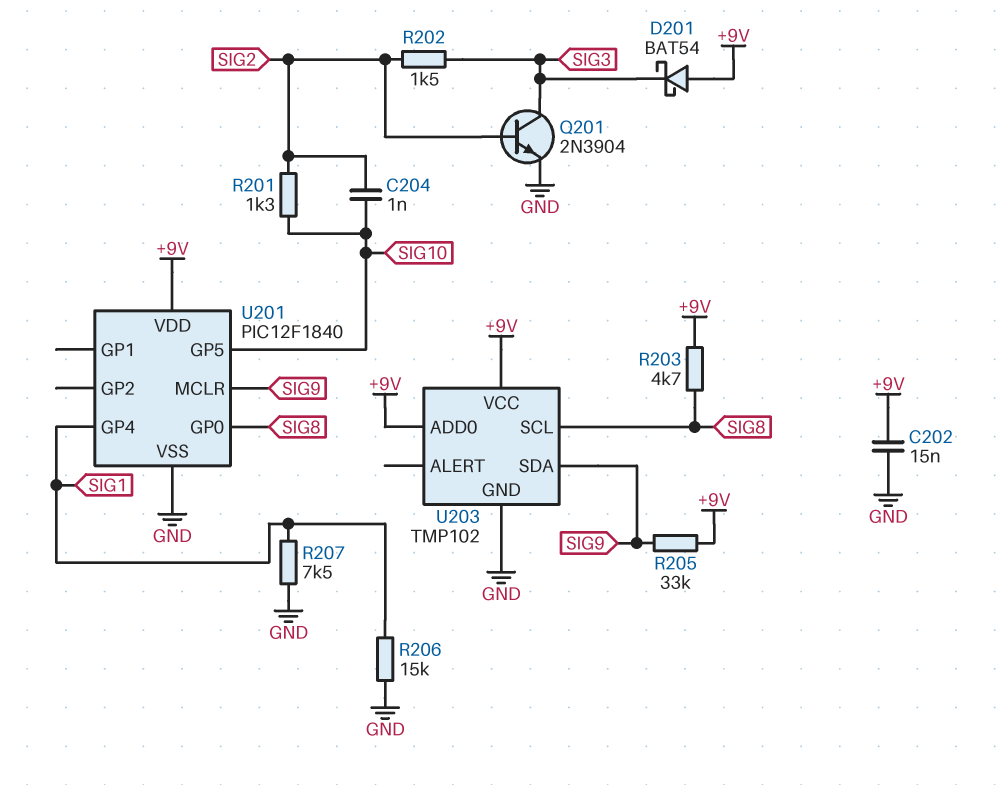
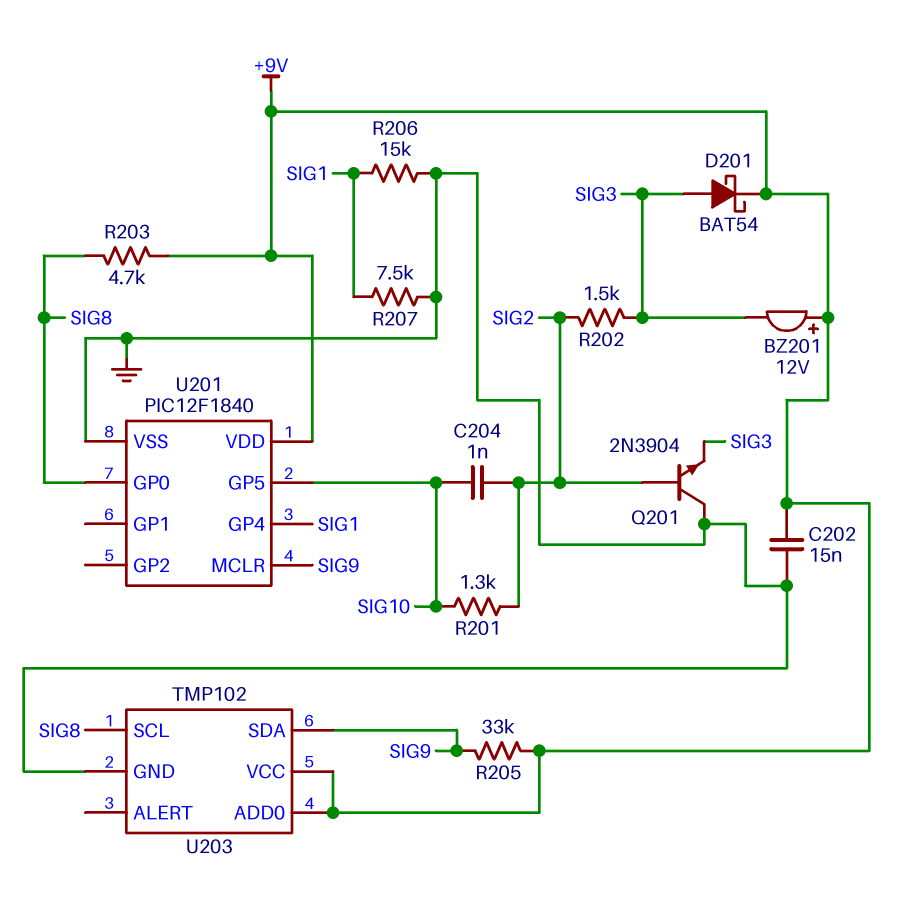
BZ201: none -> buzzer 12V (plus +9V, minus SIG3)
D201: schottky BAT54 (A +9V, K SIG3) -> schottky BAT54 (A SIG3, K +9V)
Q201: NPN 2N3904 (B SIG2, C SIG3, E GND) -> NPN 2N3904 (B SIG2, C GND, E SIG3)

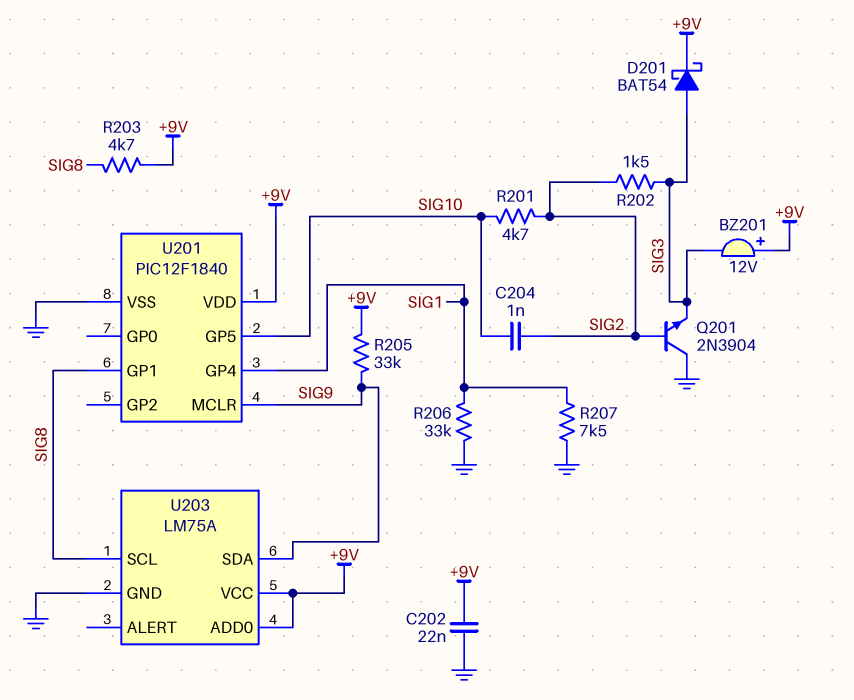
C202: 15nF (+9V, GND) -> 22nF (+9V, GND)
R201: 1.3k (SIG2, SIG10) -> 4.7k (SIG2, SIG10)
R206: 15k (GND, SIG1) -> 33k (GND, SIG1)
U201 pin GP0: SIG8 -> none
U201 pin GP1: none -> SIG8
U203: TMP102 -> LM75A

